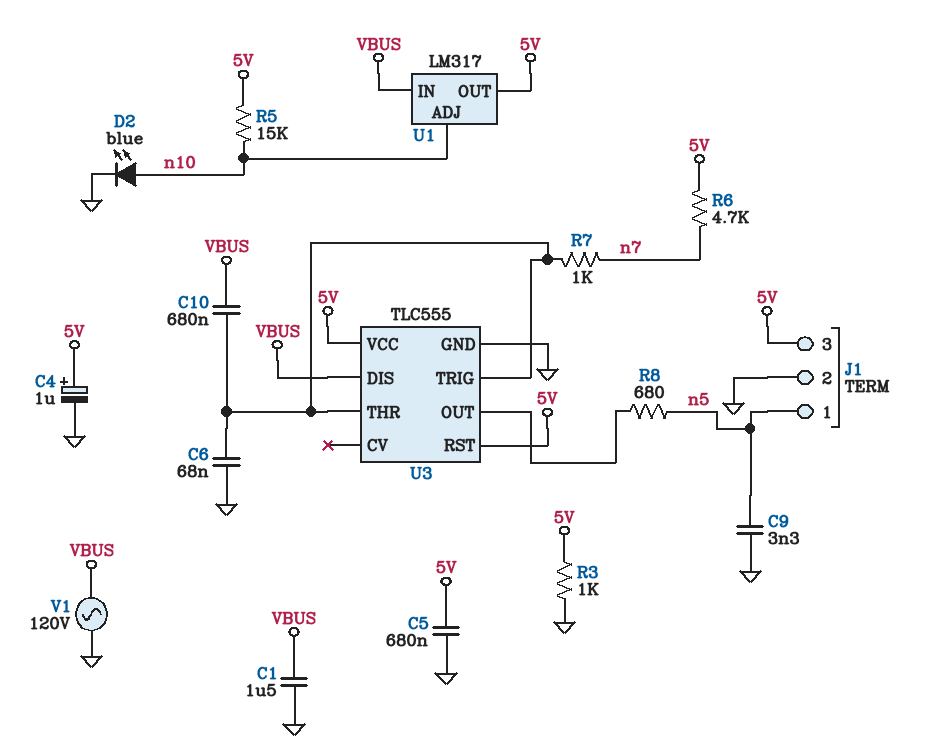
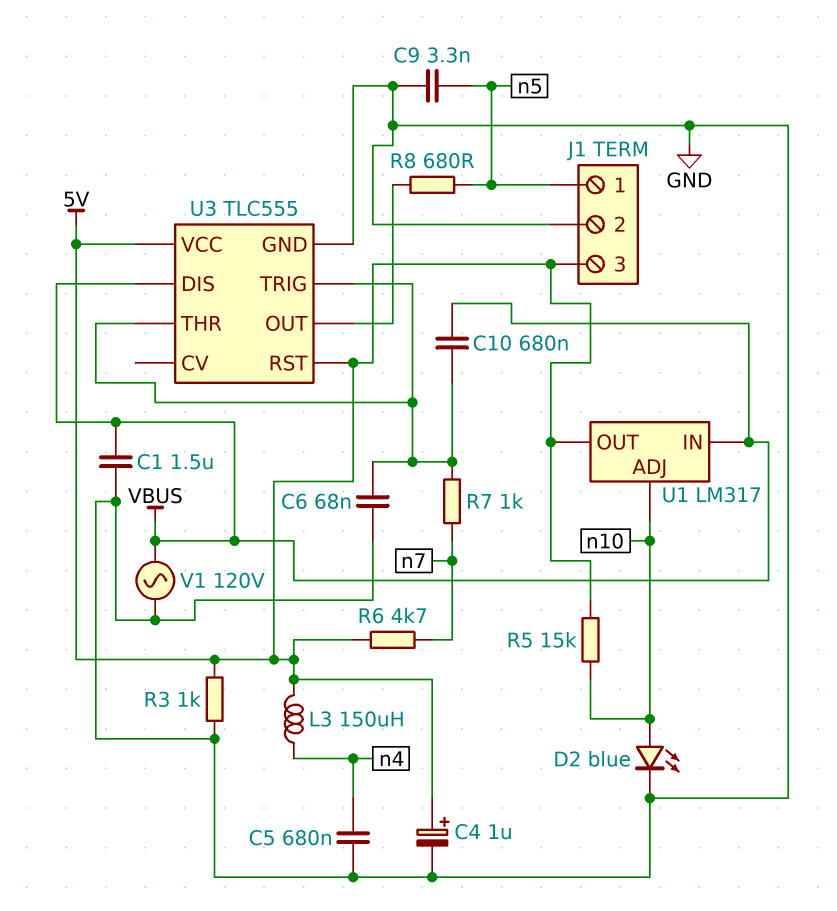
C5: 680nF (5V, GND) -> 680nF (GND, n4)
L3: none -> 150uH (5V, n4)

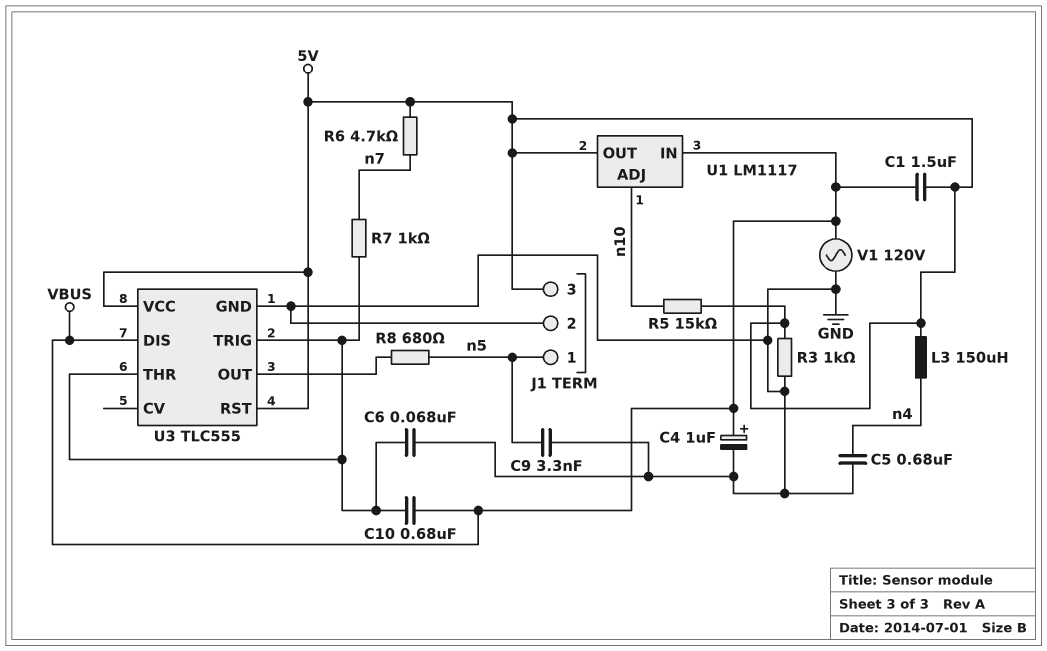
C1: 1.5uF (GND, VBUS) -> 1.5uF (5V, VBUS)
C4: 1uF (plus 5V, minus GND) -> 1uF (plus VBUS, minus GND)
D2: LED blue (A n10, K GND) -> none
U1: LM317 -> LM1117

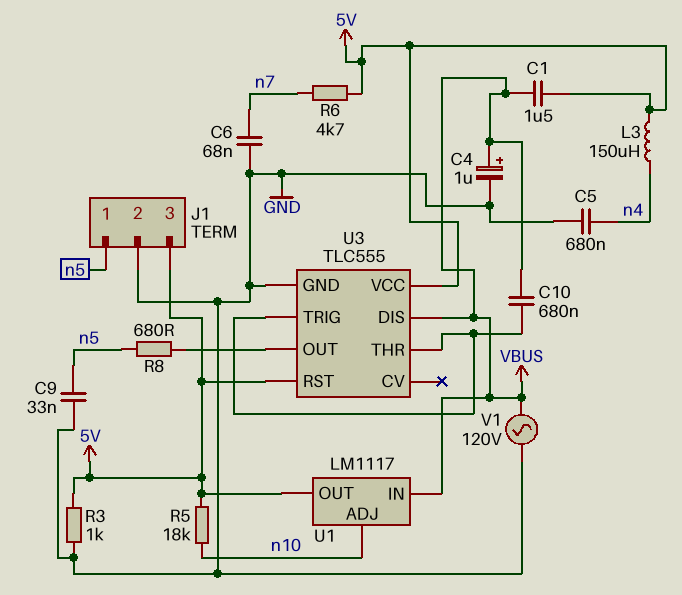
C6: 68nF (GND, U3/THR) -> 68nF (GND, n7)
C9: 3.3nF (GND, n5) -> 33nF (GND, n5)
R5: 15k (5V, n10) -> 18k (5V, n10)
R7: 1k (U3/THR, n7) -> none

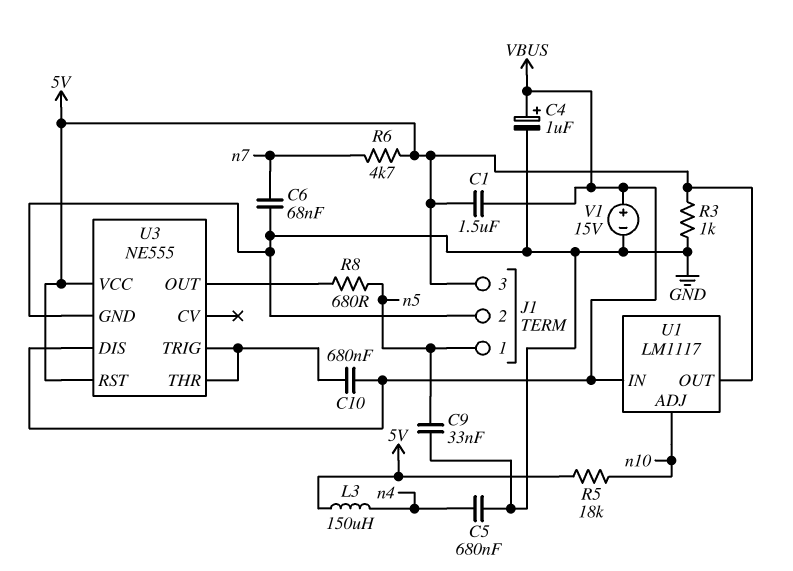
U3: TLC555 -> NE555
V1: AC 120V (GND, VBUS) -> 15V (plus VBUS, minus GND)

